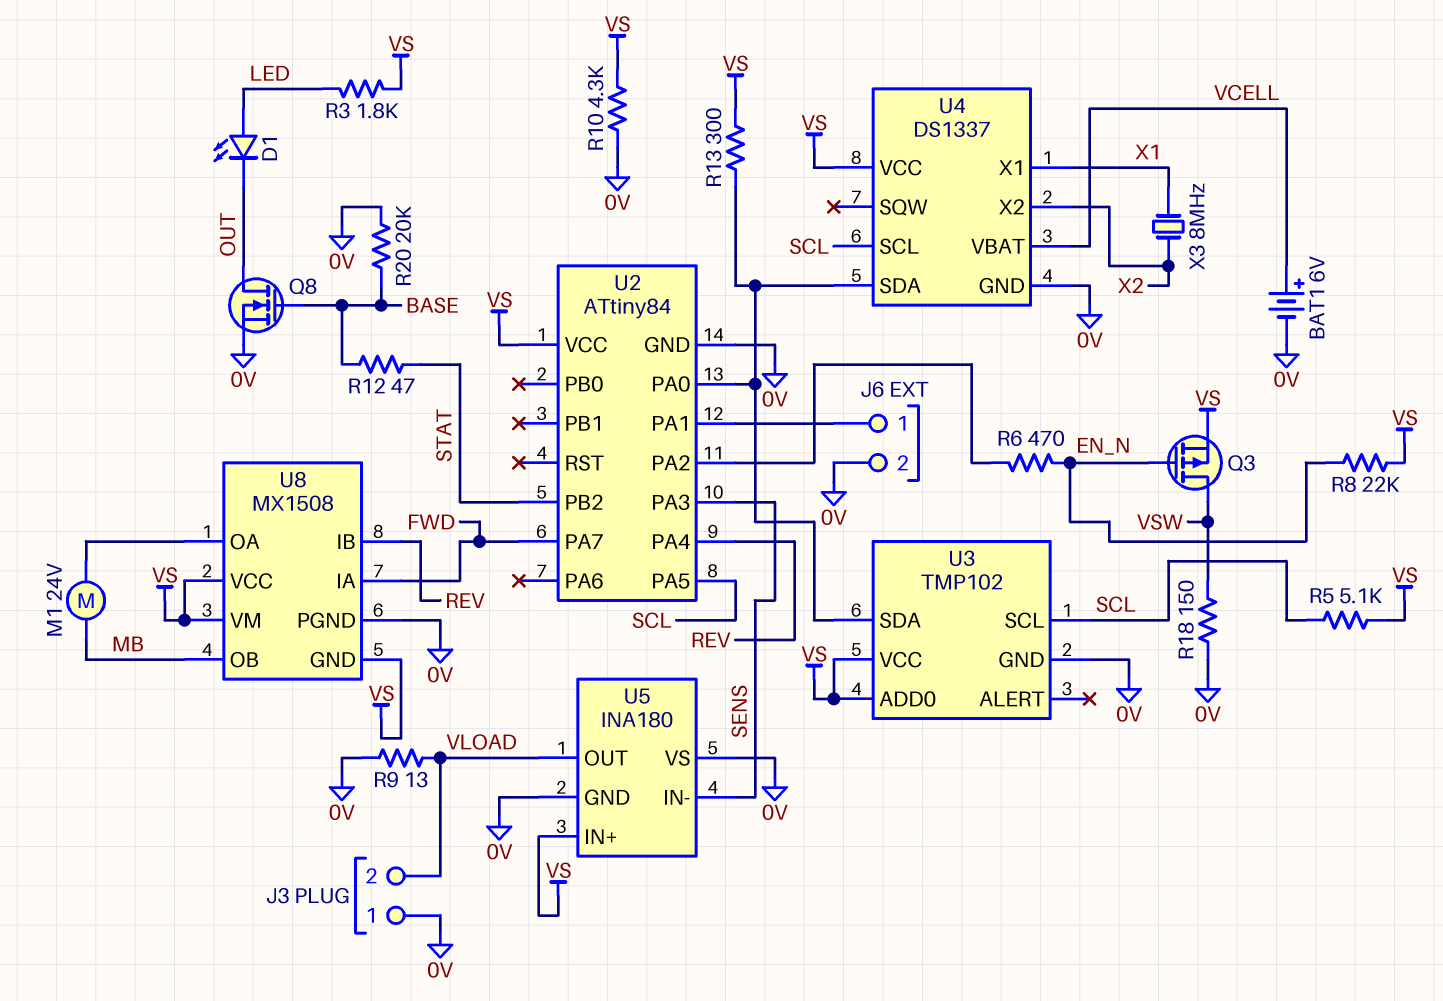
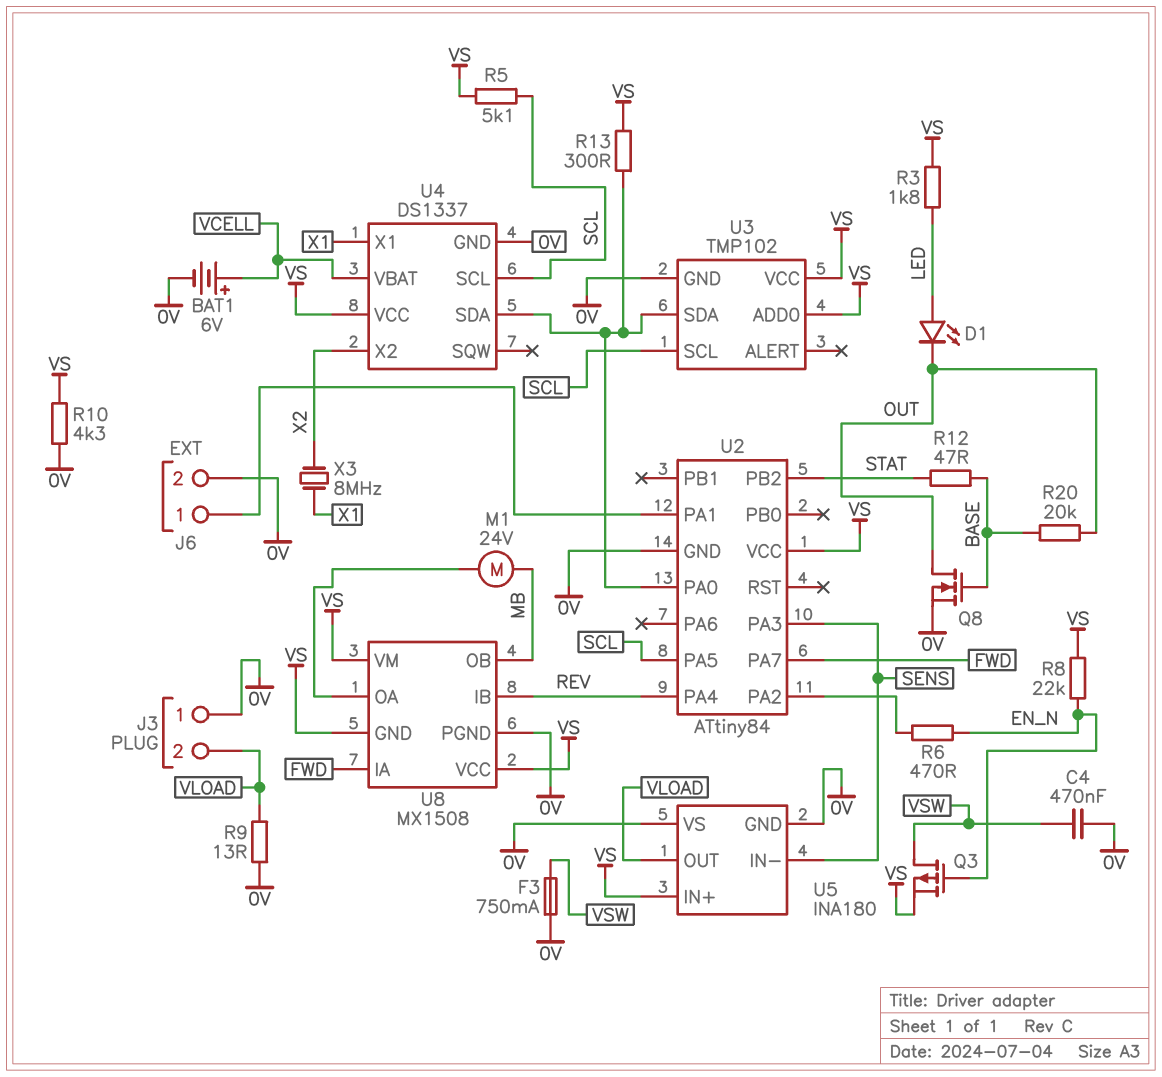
C4: none -> 470nF (0V, VSW)
F3: none -> 750mA (0V, VSW)
R18: 150 (0V, VSW) -> none
R20: 20k (0V, BASE) -> 20k (BASE, OUT)

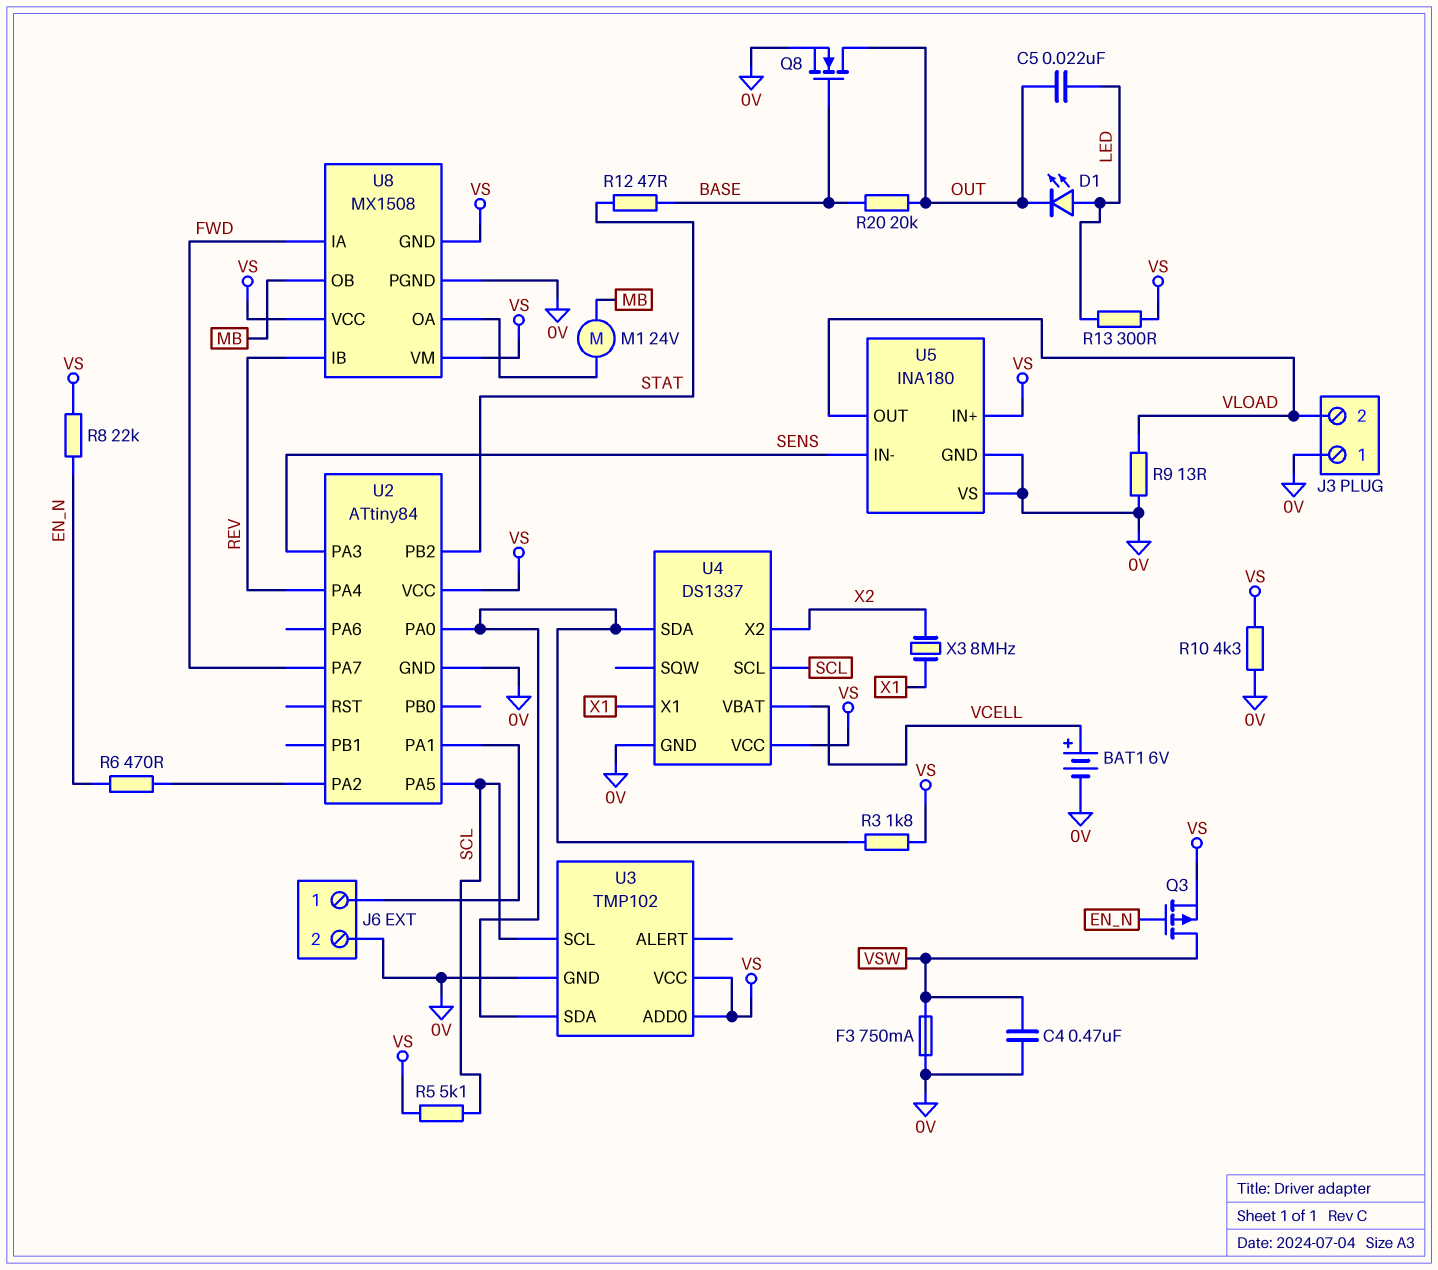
C5: none -> 22nF (LED, OUT)
R3: 1.8k (LED, VS) -> 1.8k (U2/PA0, VS)
R13: 300 (U2/PA0, VS) -> 300 (LED, VS)

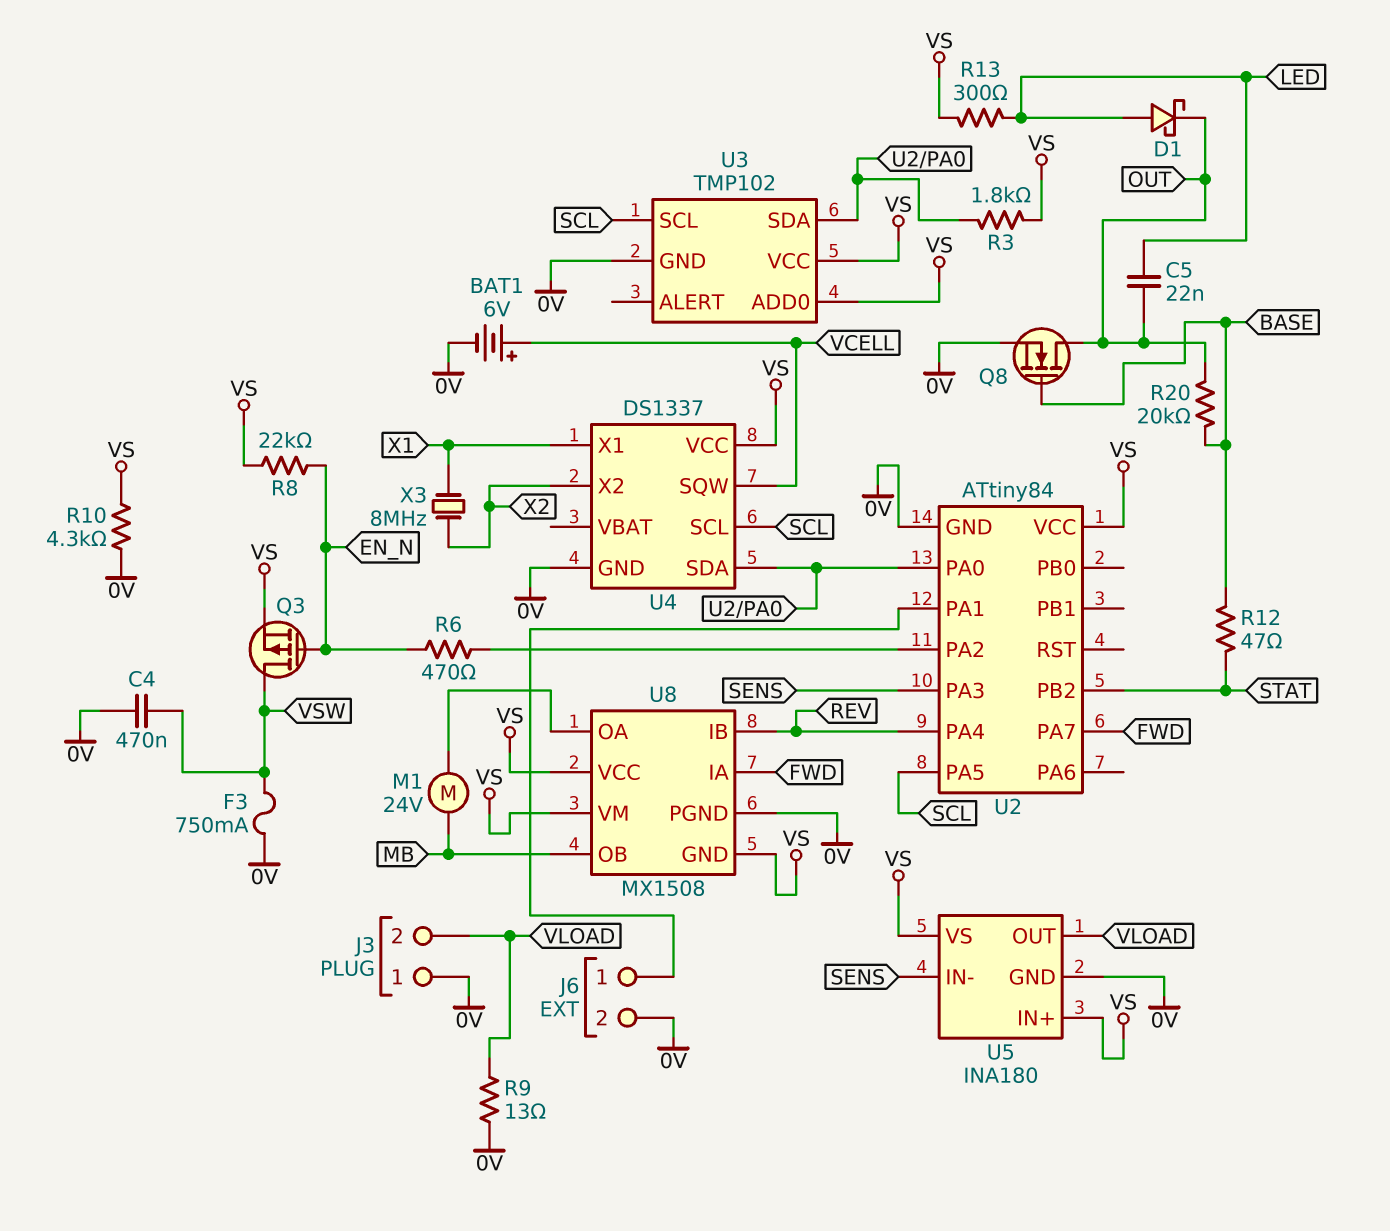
D1: LED (A LED, K OUT) -> schottky (A LED, K OUT)
R5: 5.1k (SCL, VS) -> none
U4 pin SQW: none -> VCELL
U4 pin VBAT: VCELL -> none
U5 pin VS: 0V -> VS

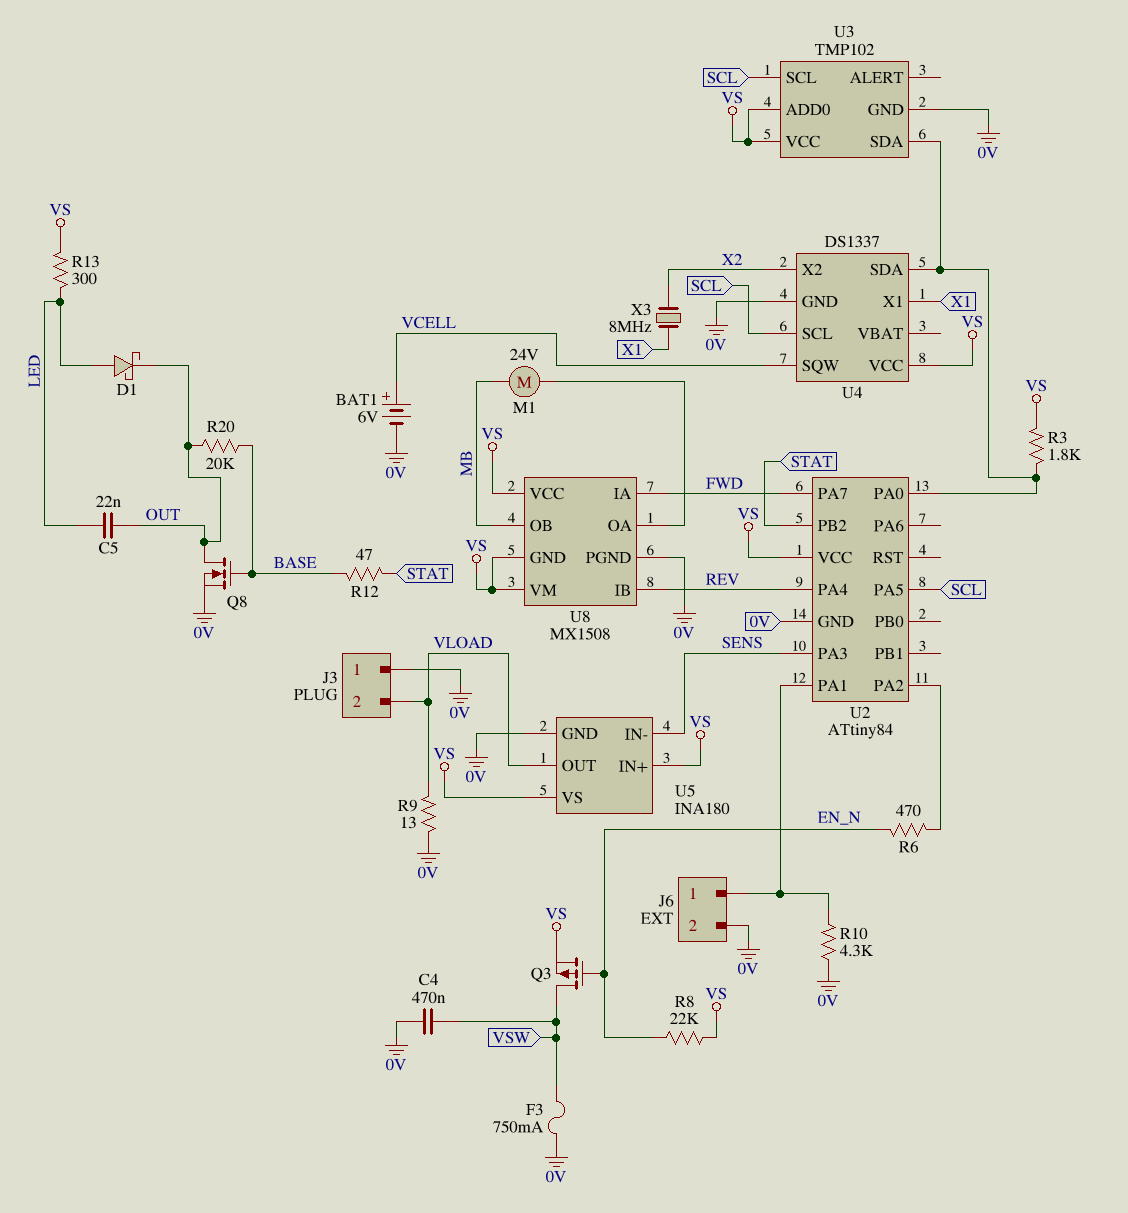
R10: 4.3k (0V, VS) -> 4.3k (0V, J6/1)

